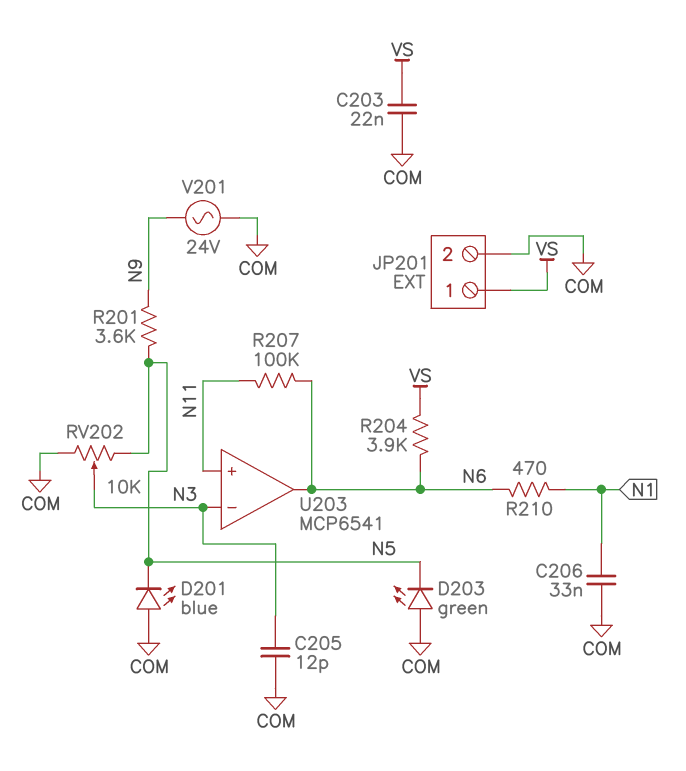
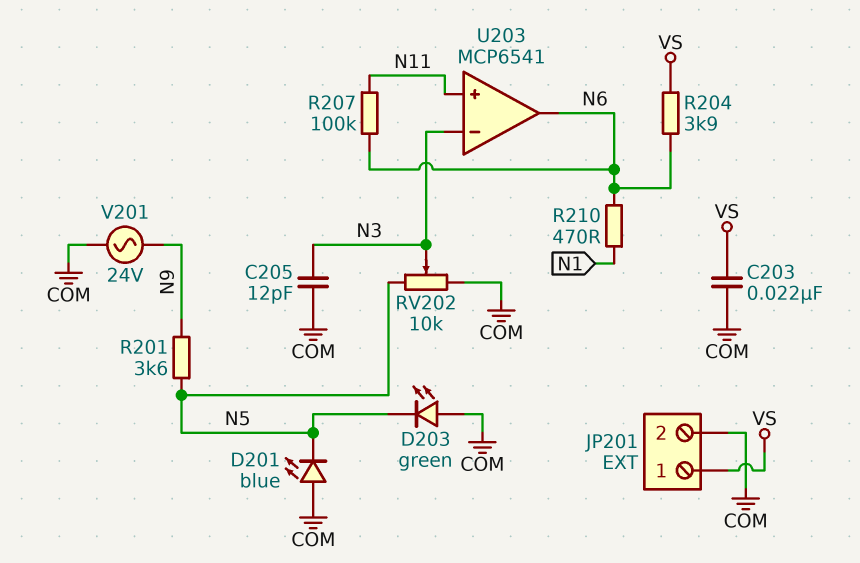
C206: 33nF (COM, N1) -> none

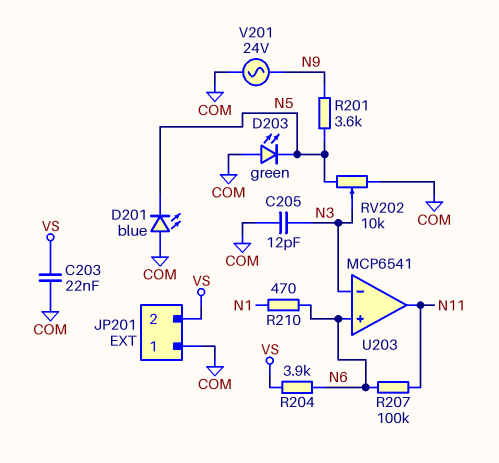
JP201 pin 1: VS -> COM
JP201 pin 2: COM -> VS
U203 pin in+: N11 -> N6
U203 pin out: N6 -> N11

